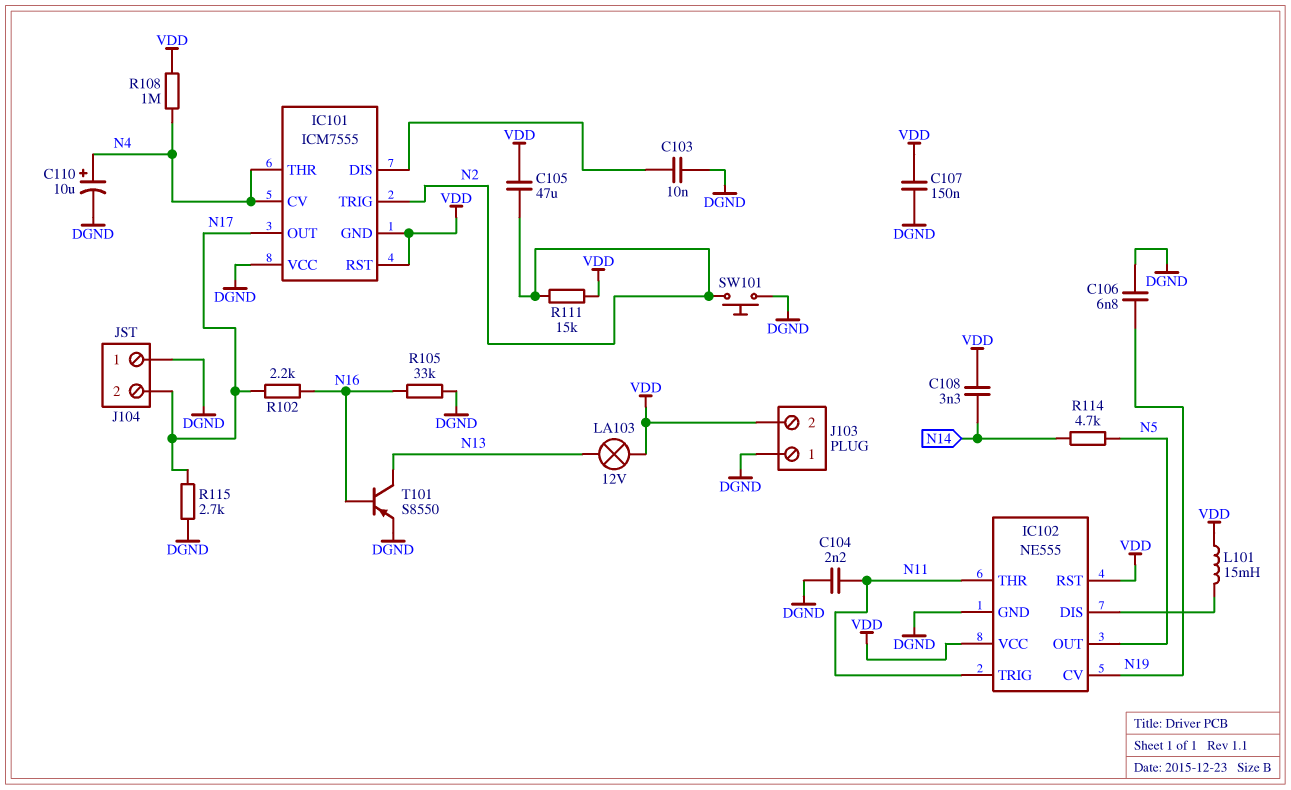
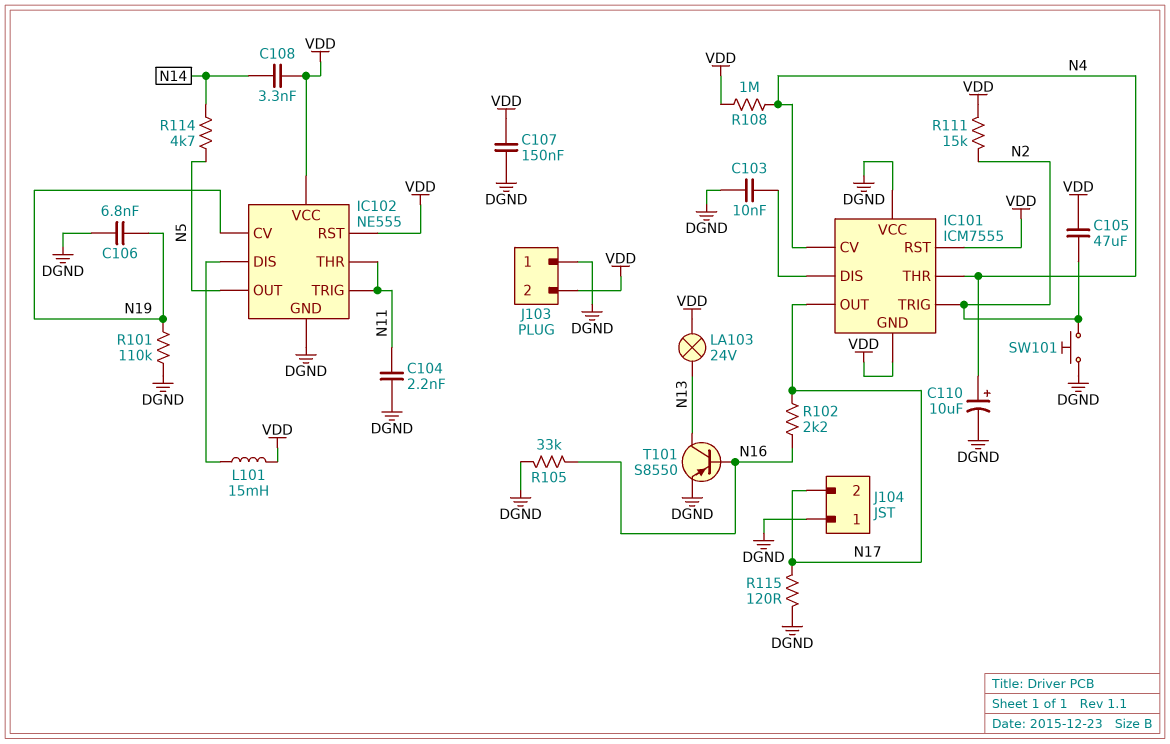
LA103: lamp 12V (N13, VDD) -> lamp 24V (N13, VDD)
R101: none -> 110k (DGND, N19)
R115: 2.7k (DGND, N17) -> 120 (DGND, N17)

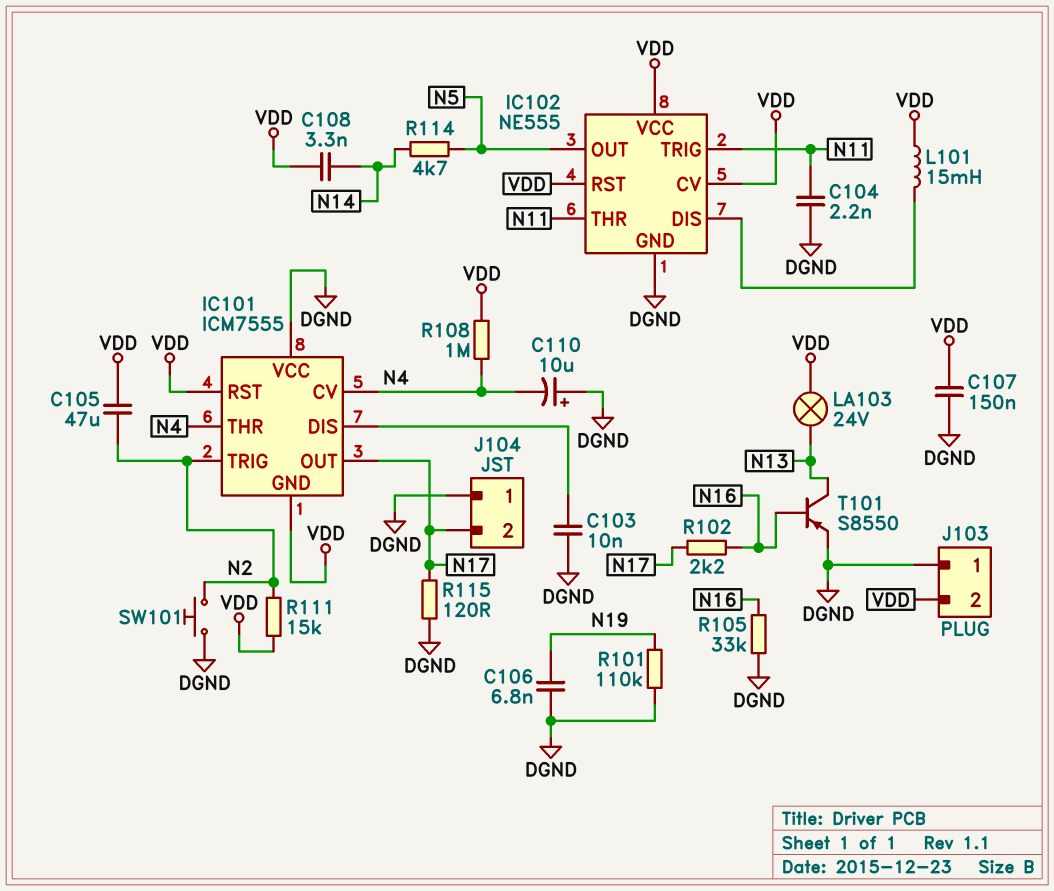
C110: 10uF (plus N4, minus DGND) -> 10uF (plus DGND, minus N4)
IC102 pin CV: N19 -> VDD

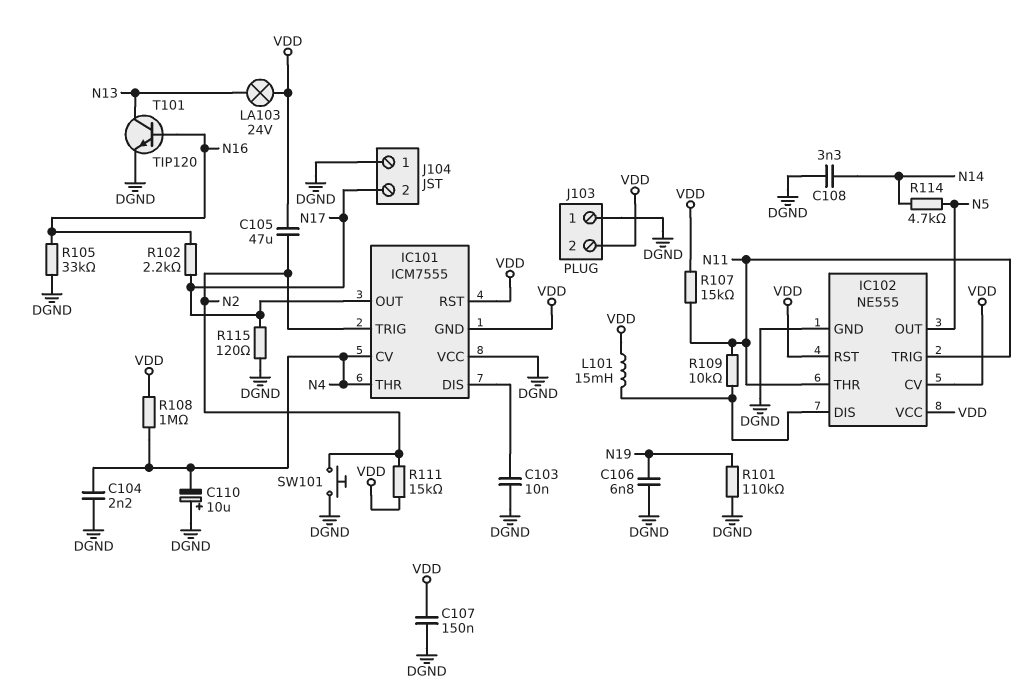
C104: 2.2nF (DGND, N11) -> 2.2nF (DGND, N4)
C108: 3.3nF (N14, VDD) -> 3.3nF (DGND, N14)
R107: none -> 15k (N11, VDD)
R109: none -> 10k (IC102/DIS, N11)
T101: PNP S8550 (B N16, C N13, E DGND) -> NPN TIP120 (B N16, C N13, E DGND)

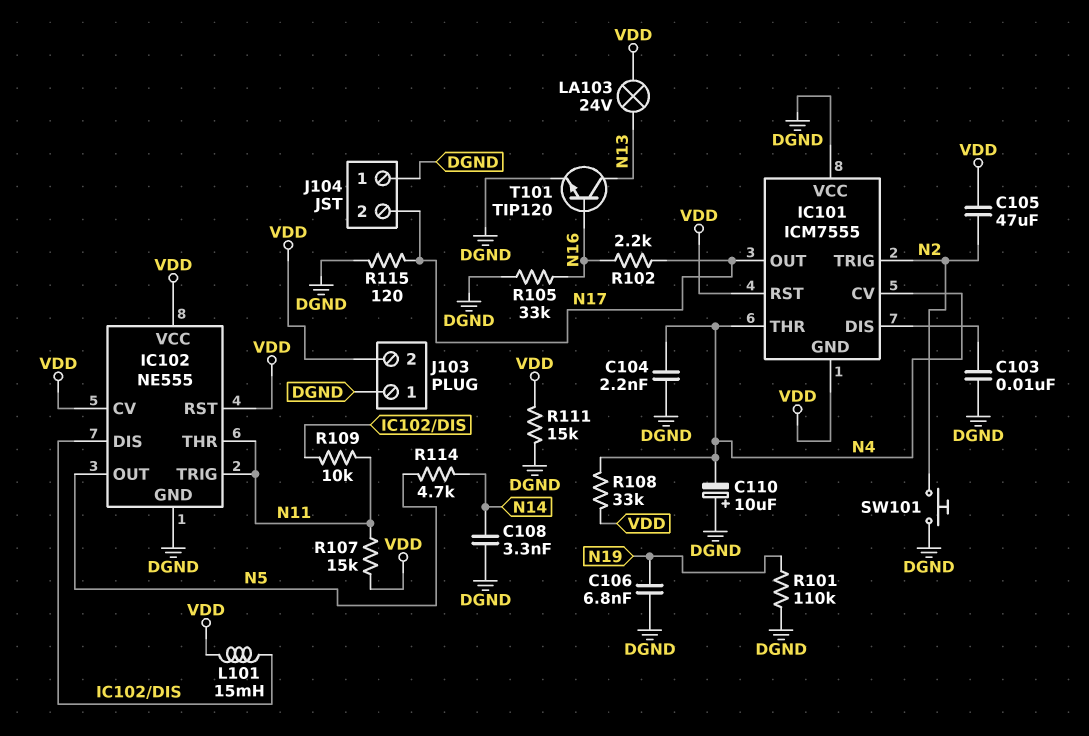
C107: 150nF (DGND, VDD) -> none
R108: 1M (N4, VDD) -> 33k (N4, VDD)
R111: 15k (N2, VDD) -> 15k (DGND, VDD)

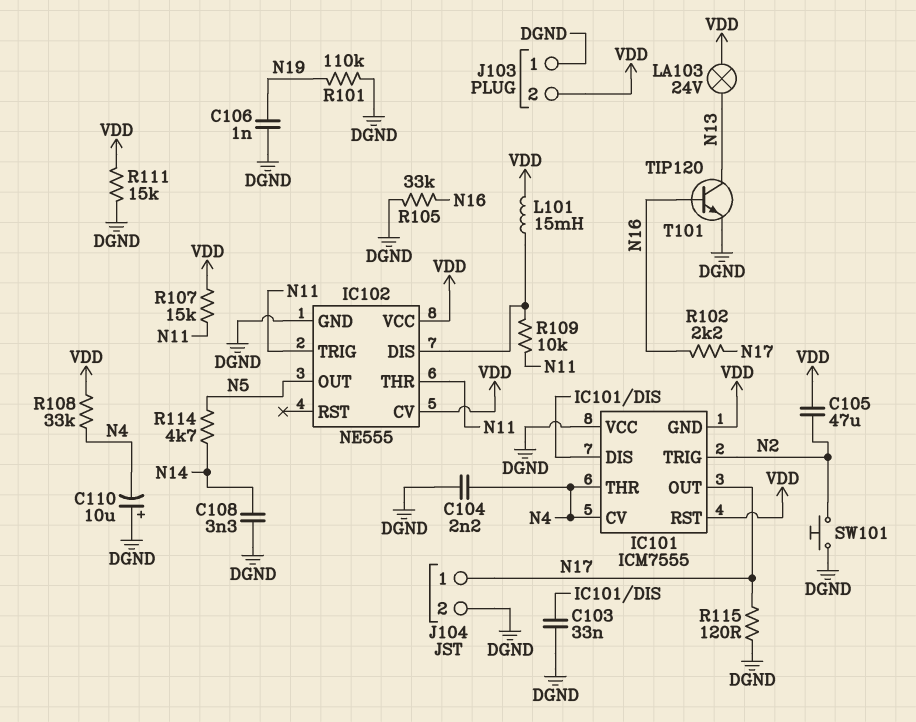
C103: 10nF (DGND, IC101/DIS) -> 33nF (DGND, IC101/DIS)
C106: 6.8nF (DGND, N19) -> 1nF (DGND, N19)
IC102 pin RST: VDD -> none
J104 pin 1: DGND -> N17
J104 pin 2: N17 -> DGND

